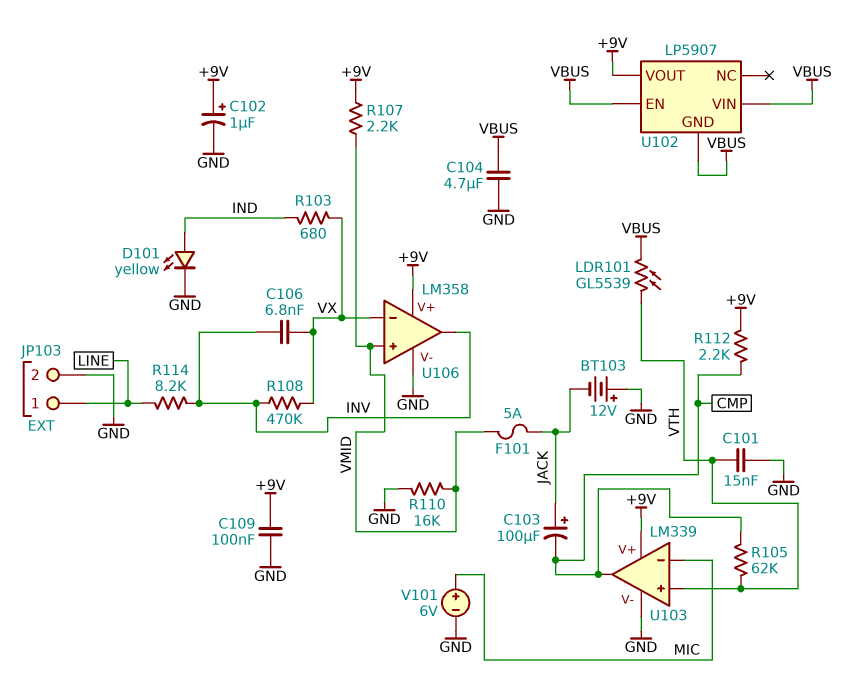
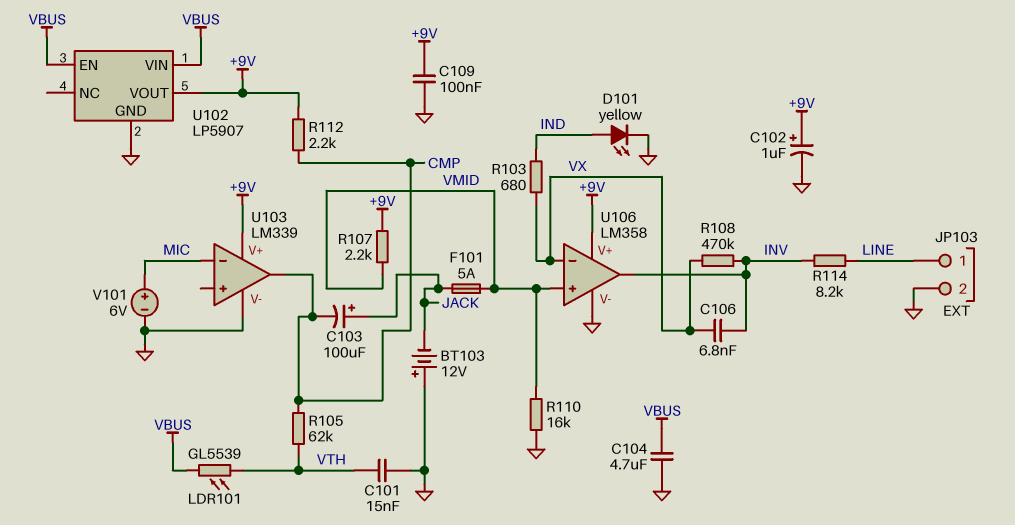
U102 pin GND: VBUS -> GND
U103 pin in+: VTH -> none

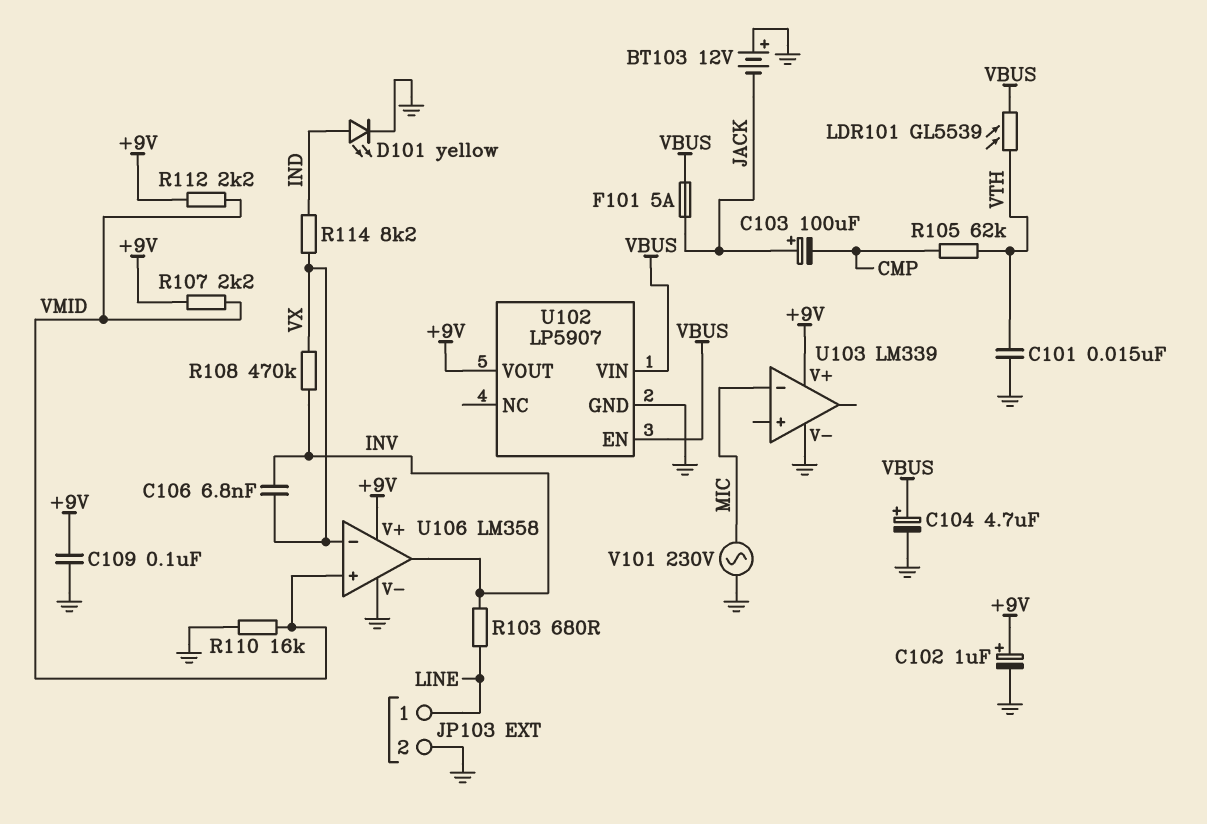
C104: 4.7uF (GND, VBUS) -> 4.7uF (plus VBUS, minus GND)
F101: 5A (JACK, VMID) -> 5A (JACK, VBUS)
R103: 680 (IND, VX) -> 680 (INV, LINE)
R112: 2.2k (+9V, CMP) -> 2.2k (+9V, VMID)
R114: 8.2k (INV, LINE) -> 8.2k (IND, VX)
U103 pin out: CMP -> none
V101: 6V (plus MIC, minus GND) -> AC 230V (GND, MIC)

